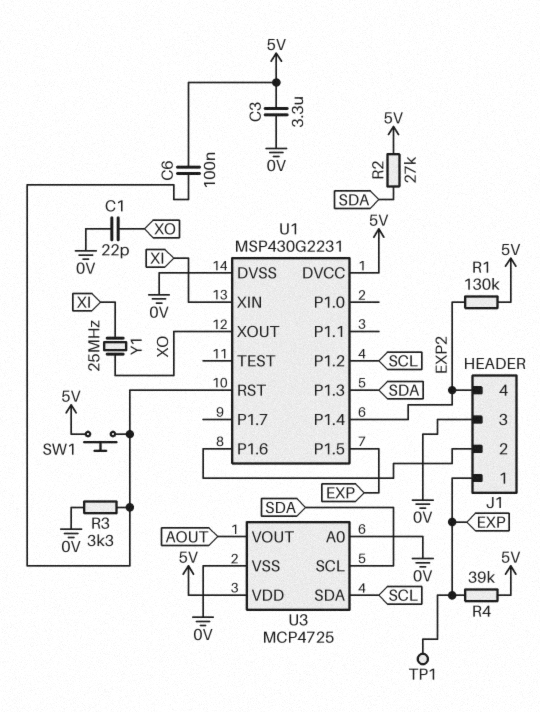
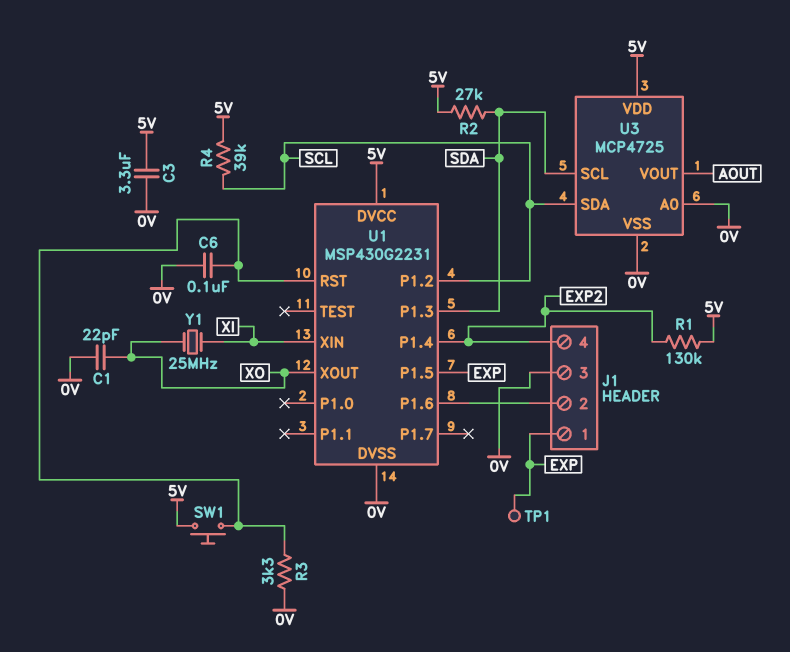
C6: 100nF (5V, U1/RST) -> 100nF (0V, U1/RST)
R4: 39k (5V, EXP) -> 39k (5V, SCL)

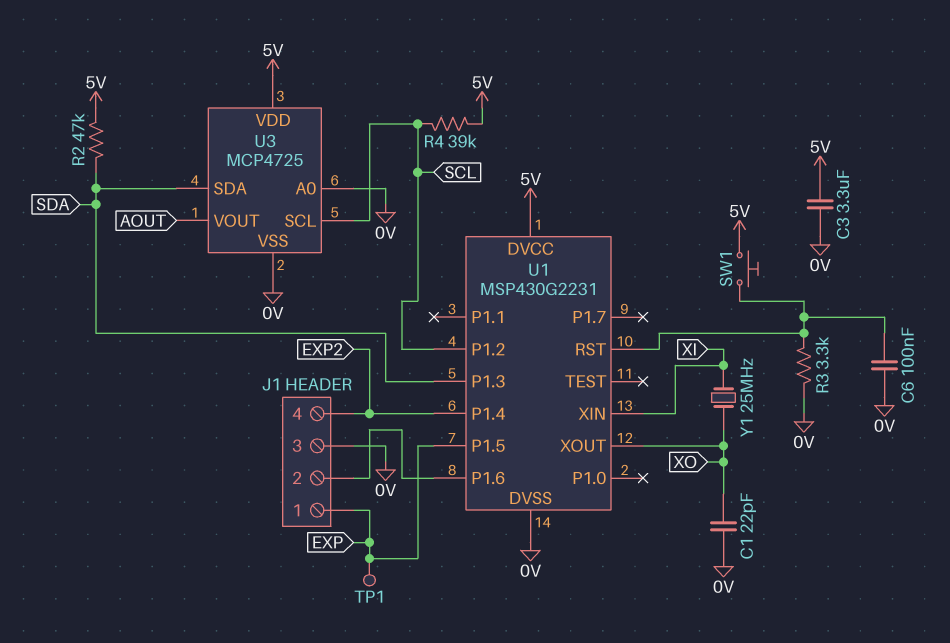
R1: 130k (5V, EXP2) -> none
R2: 27k (5V, SDA) -> 47k (5V, SDA)
U3 pin SCL: SDA -> SCL
U3 pin SDA: SCL -> SDA

